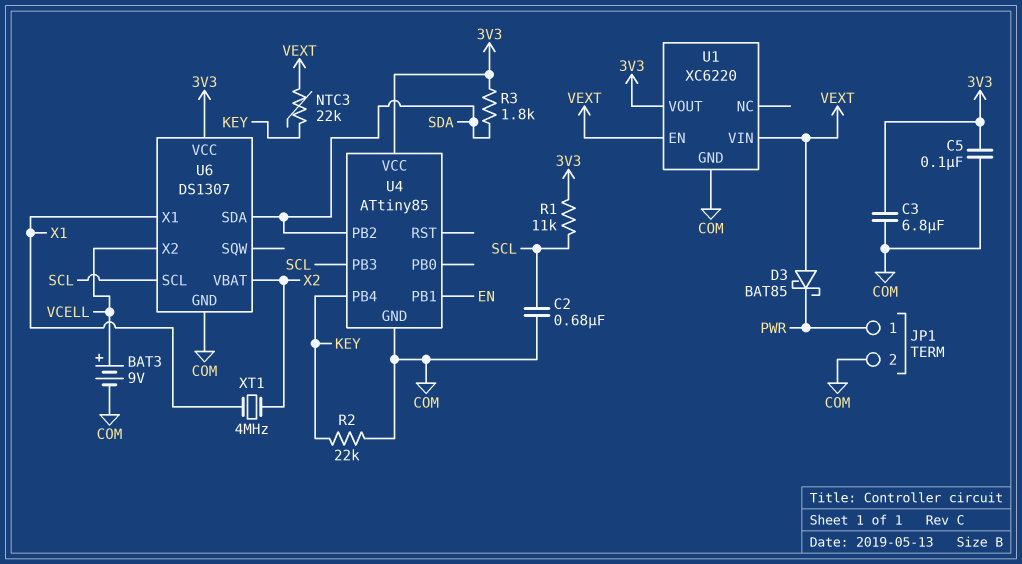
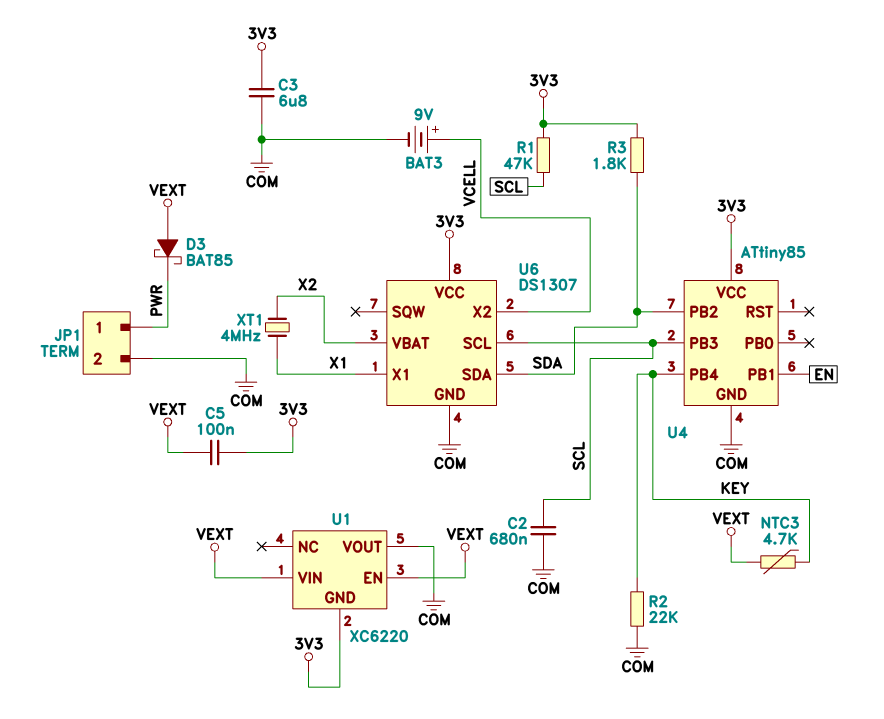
C5: 100nF (3V3, COM) -> 100nF (3V3, VEXT)
NTC3: 22k (KEY, VEXT) -> 4.7k (KEY, VEXT)
R1: 11k (3V3, SCL) -> 47k (3V3, SCL)
U1 pin GND: COM -> 3V3
U1 pin VOUT: 3V3 -> COM

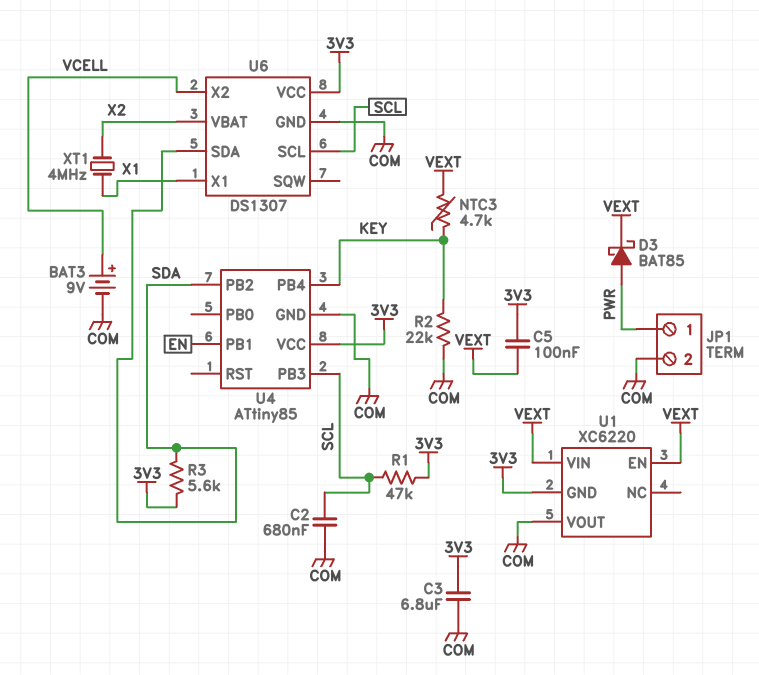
D3: schottky BAT85 (A VEXT, K PWR) -> schottky BAT85 (A PWR, K VEXT)
R3: 1.8k (3V3, SDA) -> 5.6k (3V3, SDA)

